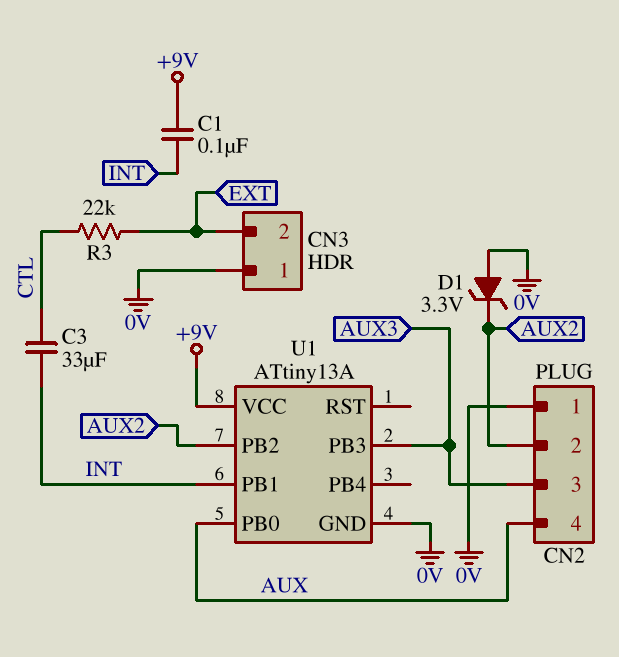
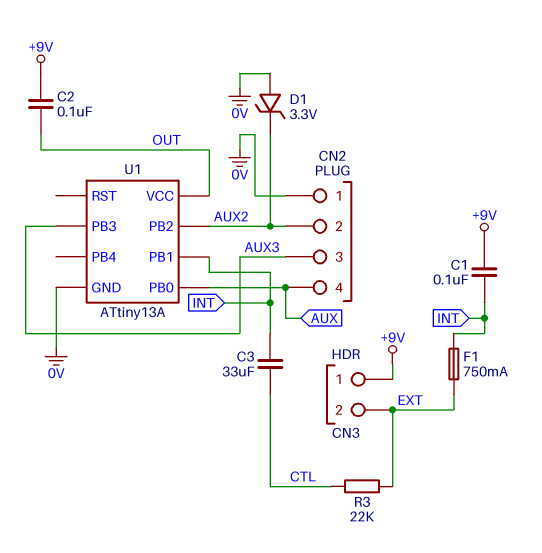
C2: none -> 100nF (+9V, OUT)
CN3 pin 1: 0V -> +9V
F1: none -> 750mA (EXT, INT)
U1 pin VCC: +9V -> OUT

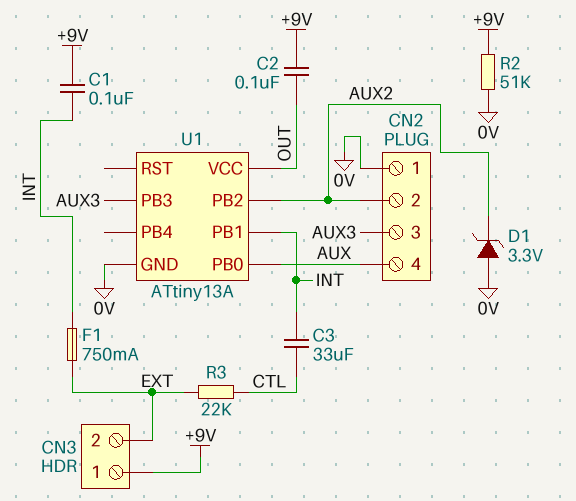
R2: none -> 51k (+9V, 0V)

